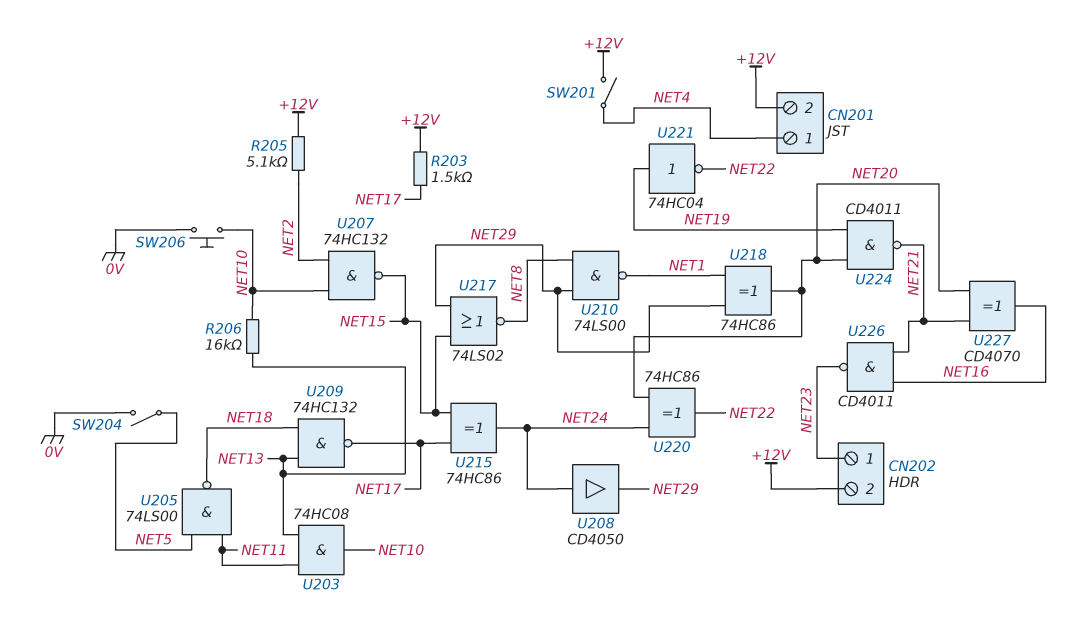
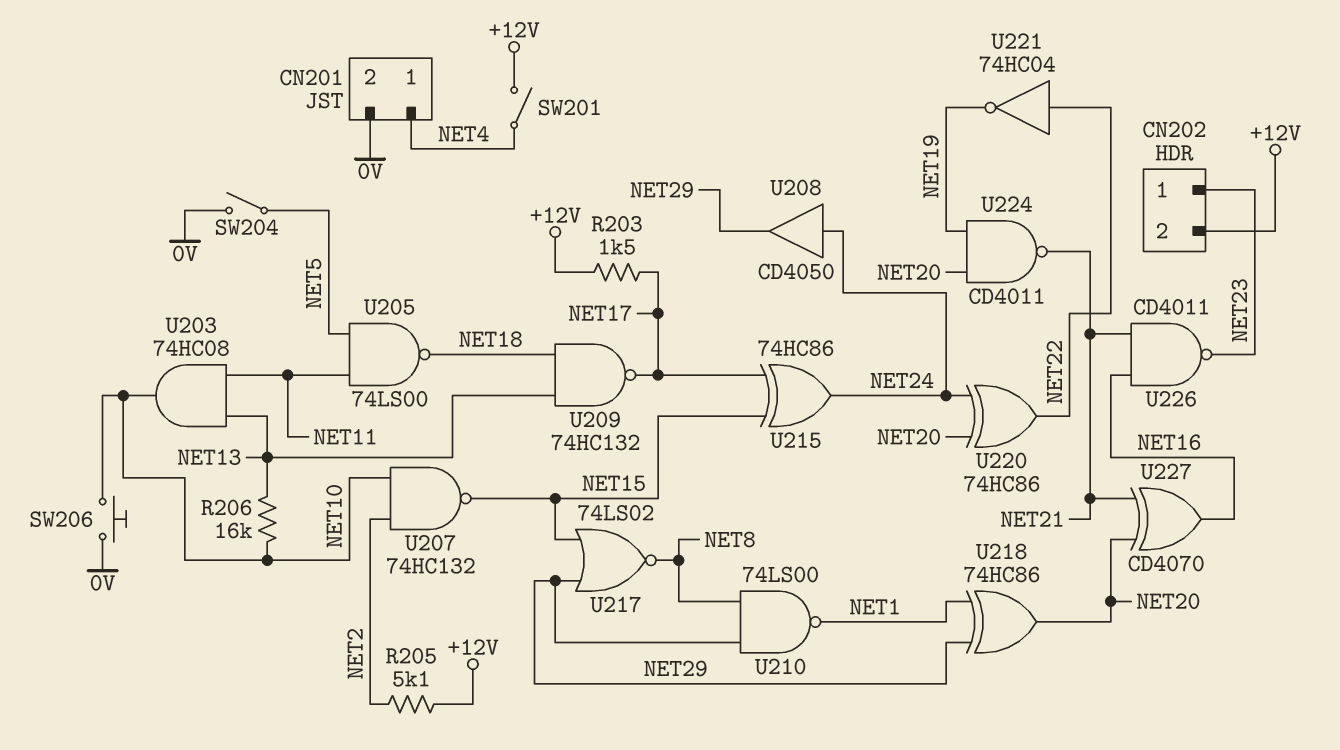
CN201 pin 2: +12V -> 0V
U221: NOT 74HC04 (in NET19, out NET22) -> NOT 74HC04 (in NET22, out NET19)

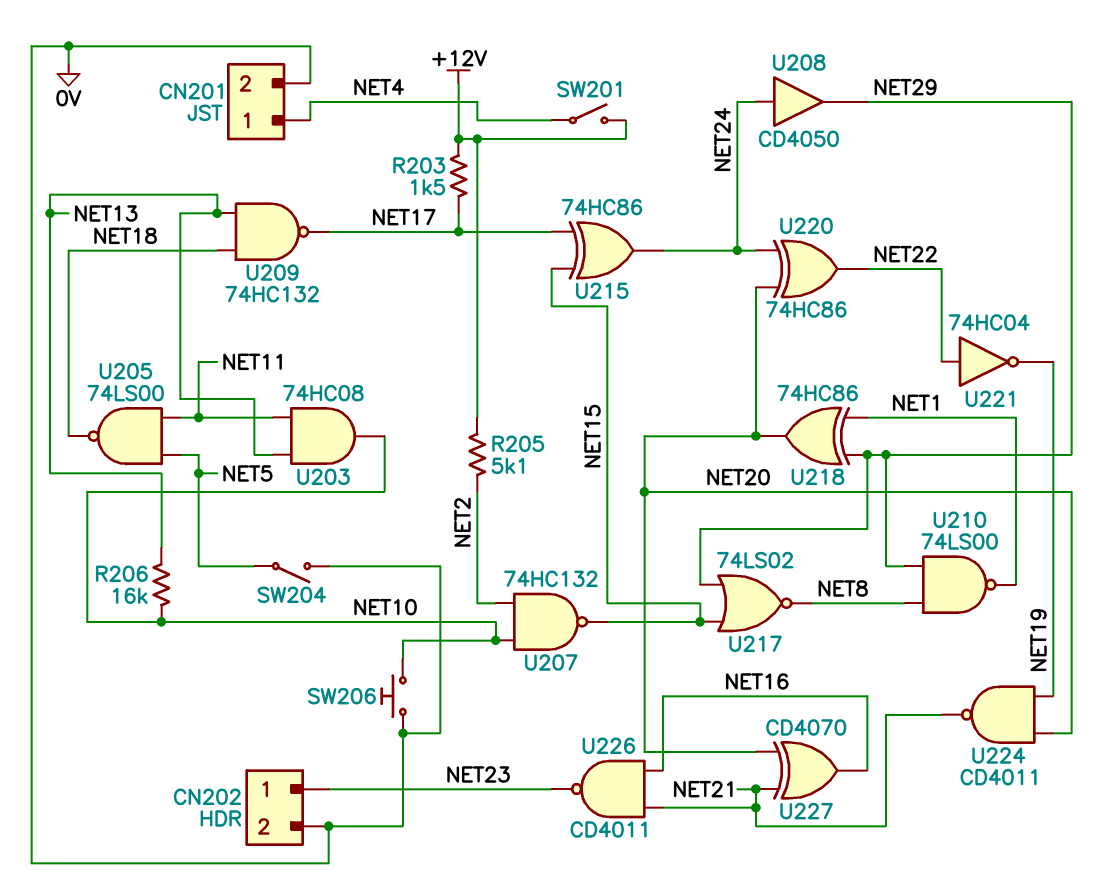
CN202 pin 2: +12V -> 0V

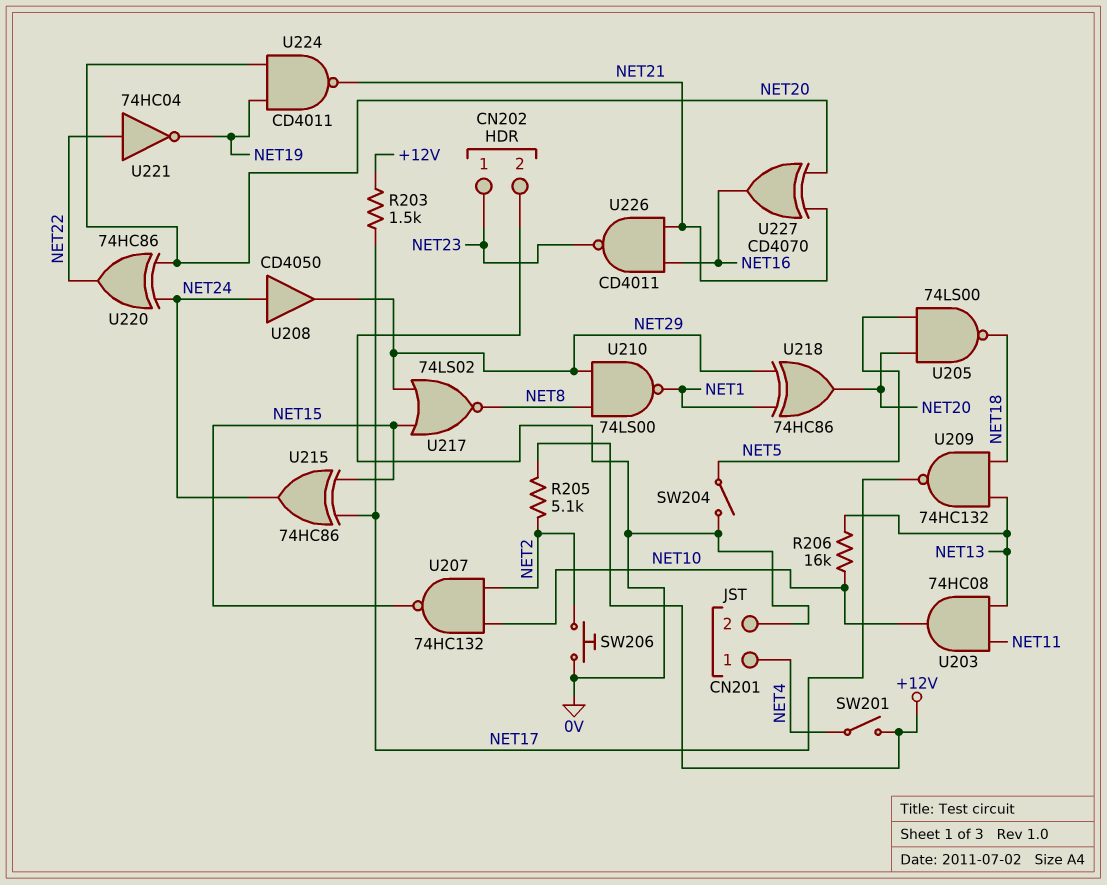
SW206: button (0V, NET10) -> button (0V, NET2)
U205: NAND 74LS00 (in NET5, in NET11, out NET18) -> NAND 74LS00 (in NET5, in NET20, out NET18)

